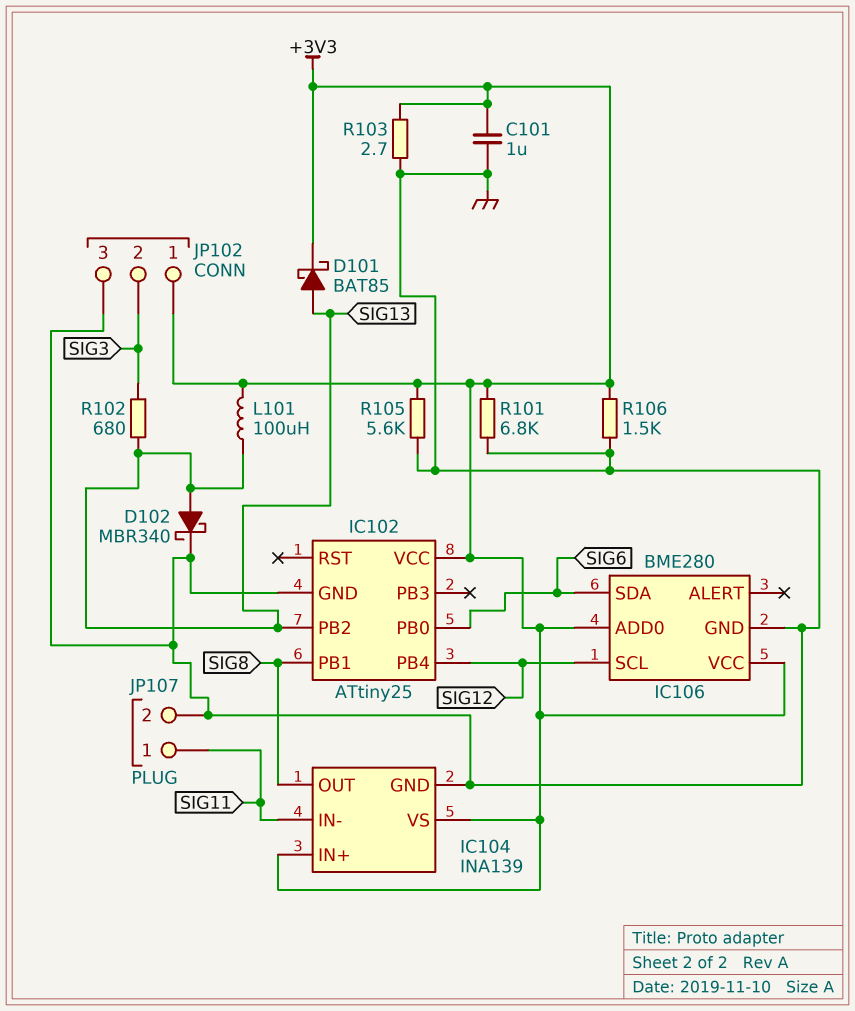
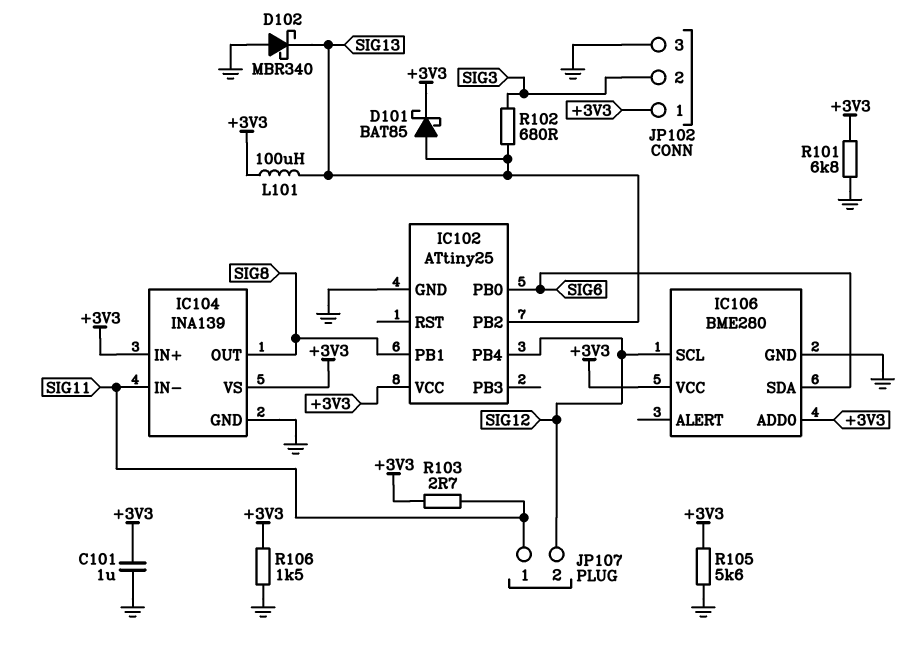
D102: schottky MBR340 (A SIG13, K GND) -> schottky MBR340 (A GND, K SIG13)
JP107 pin 2: GND -> SIG12
R103: 2.7 (+3V3, GND) -> 2.7 (+3V3, SIG11)

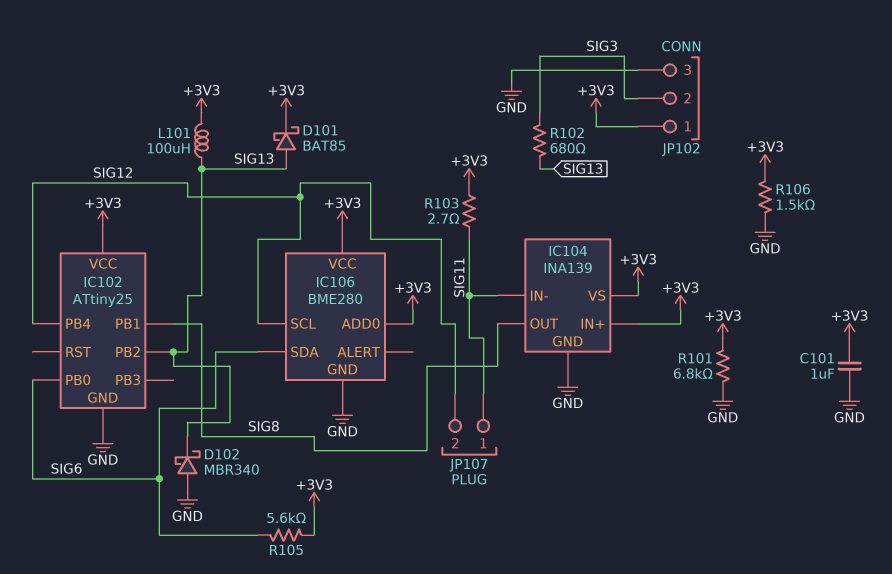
R105: 5.6k (+3V3, GND) -> 5.6k (+3V3, SIG6)

